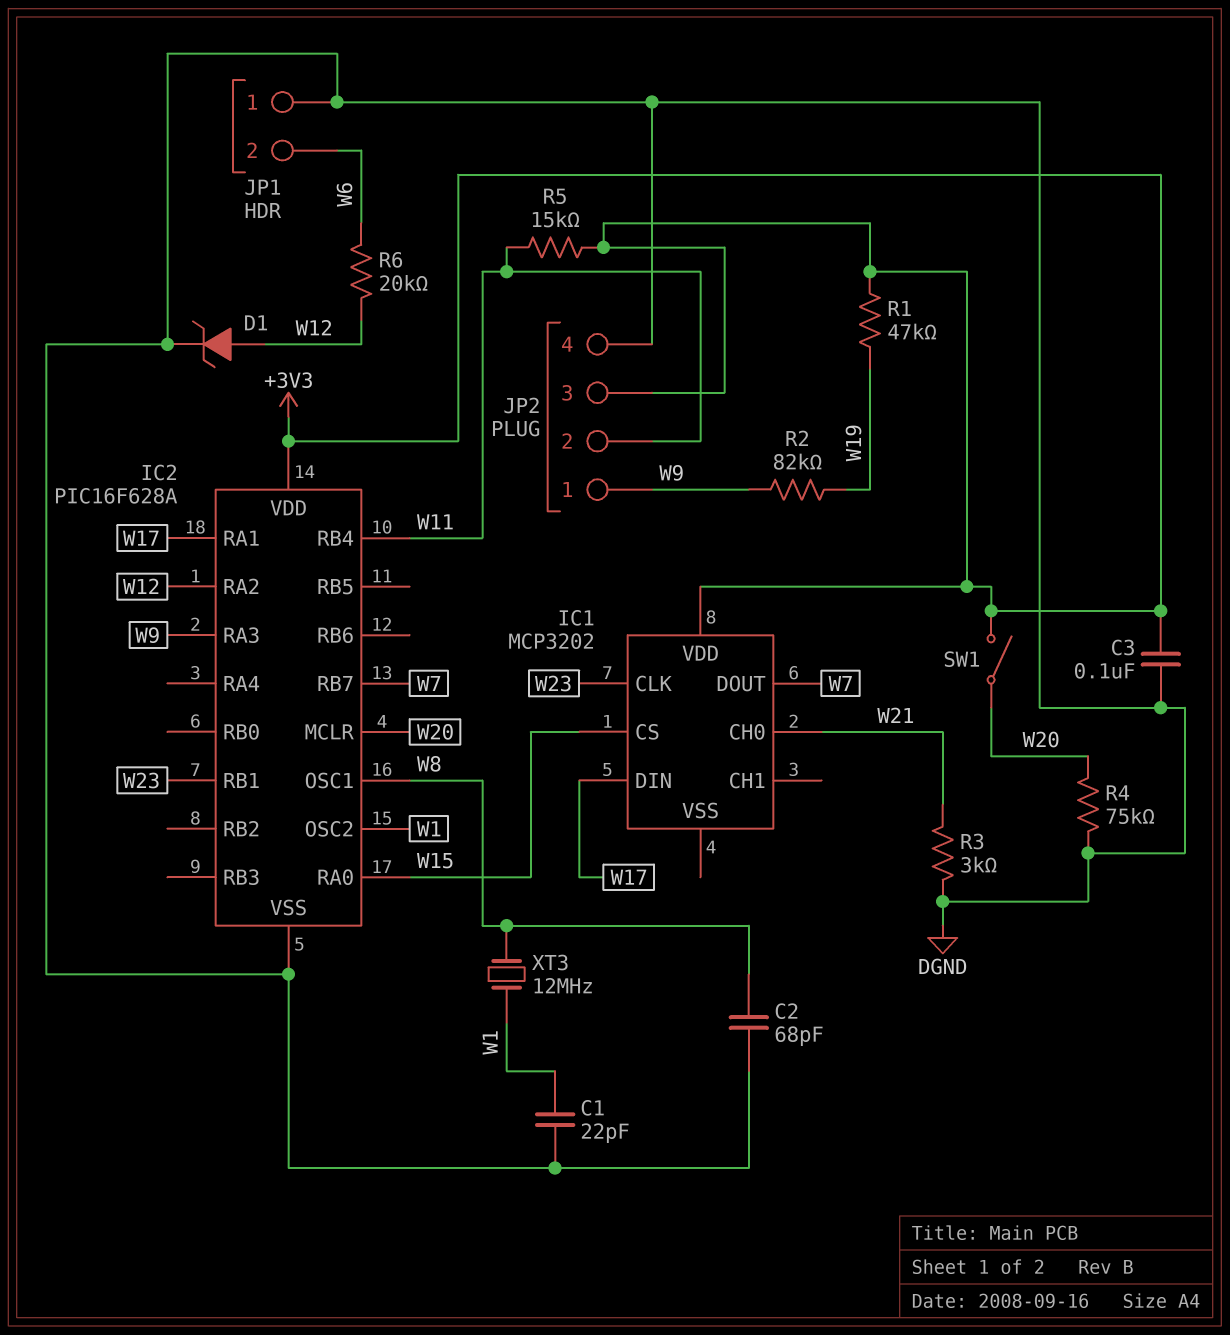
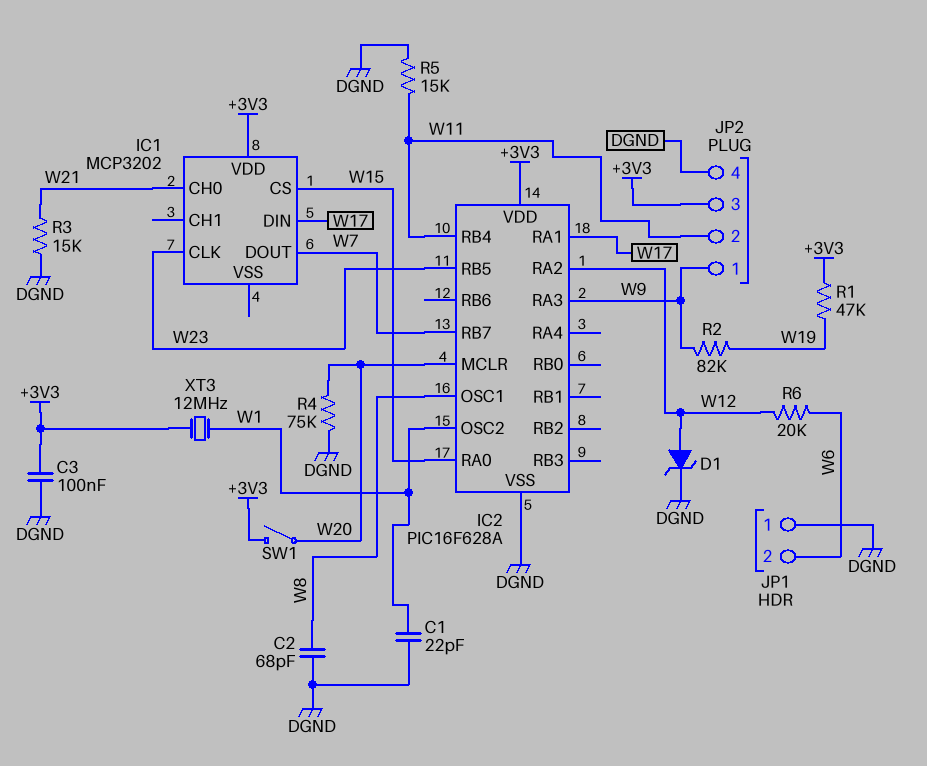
IC2 pin RB1: W23 -> none
IC2 pin RB5: none -> W23
R3: 3k (DGND, W21) -> 15k (DGND, W21)
R5: 15k (+3V3, W11) -> 15k (DGND, W11)
XT3: 12MHz (W1, W8) -> 12MHz (+3V3, W1)

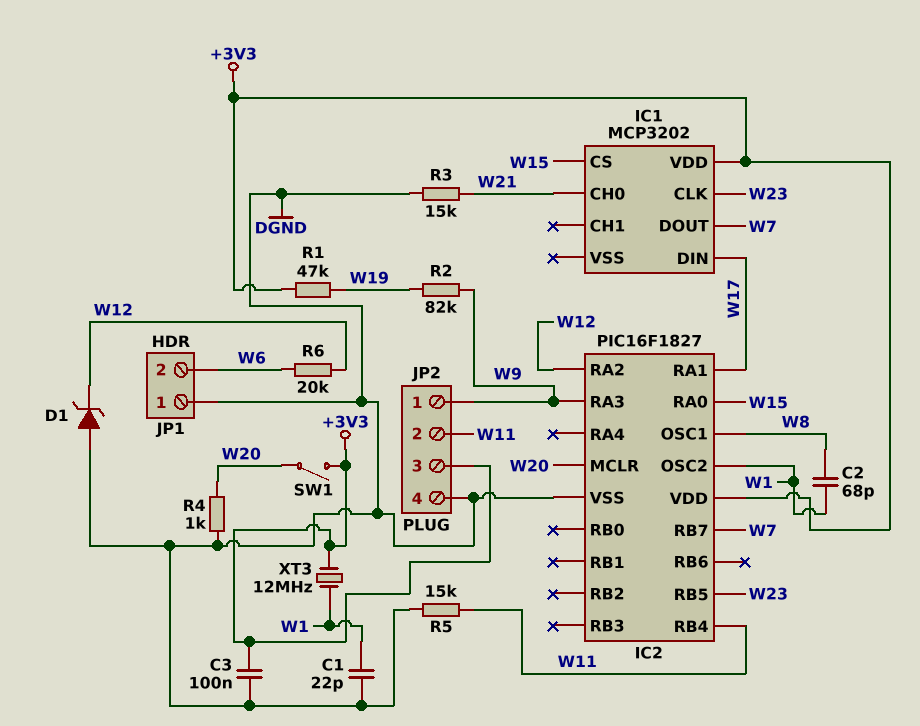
C2: 68pF (DGND, W8) -> 68pF (W1, W8)
D1: zener (A W12, K DGND) -> zener (A DGND, K W12)
IC2: PIC16F628A -> PIC16F1827
R4: 75k (DGND, W20) -> 1k (DGND, W20)

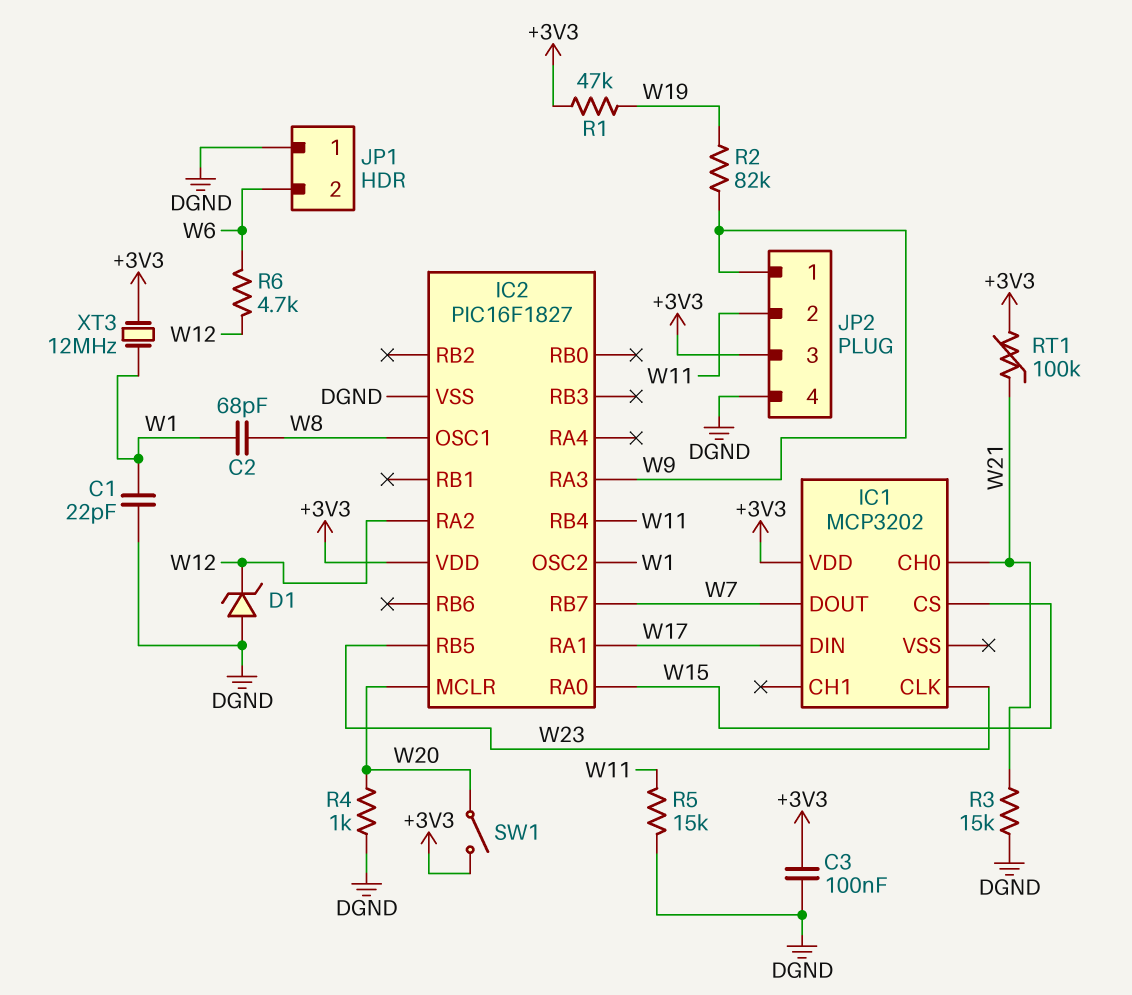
R6: 20k (W6, W12) -> 4.7k (W6, W12)
RT1: none -> 100k (+3V3, W21)

